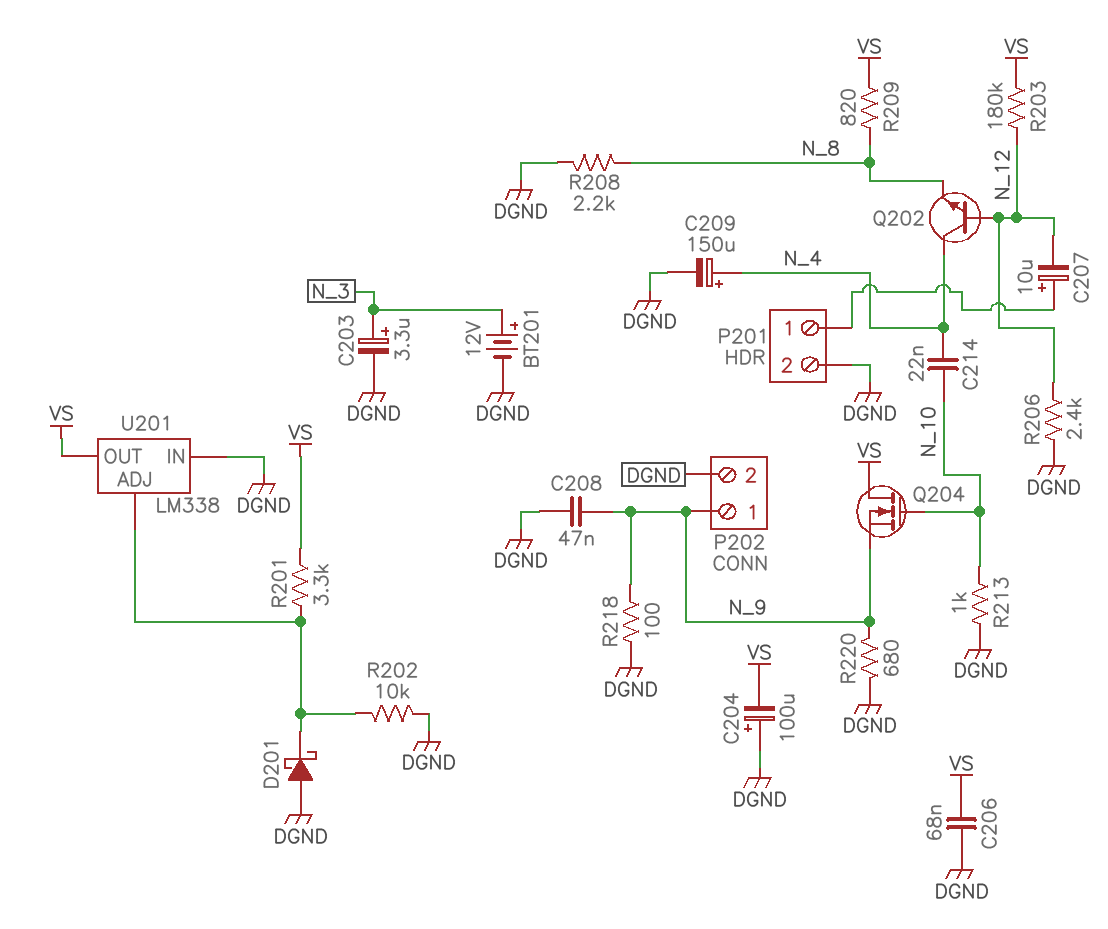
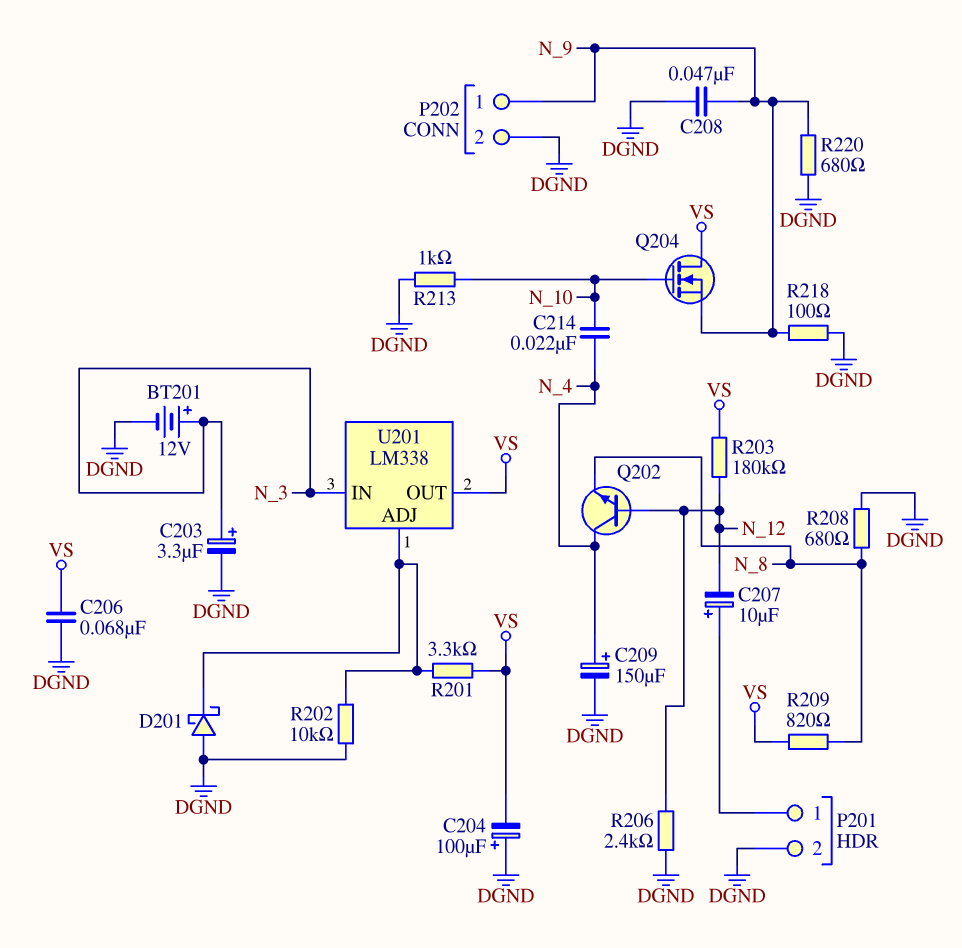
R208: 2.2k (DGND, N_8) -> 680 (DGND, N_8)
U201 pin IN: DGND -> N_3

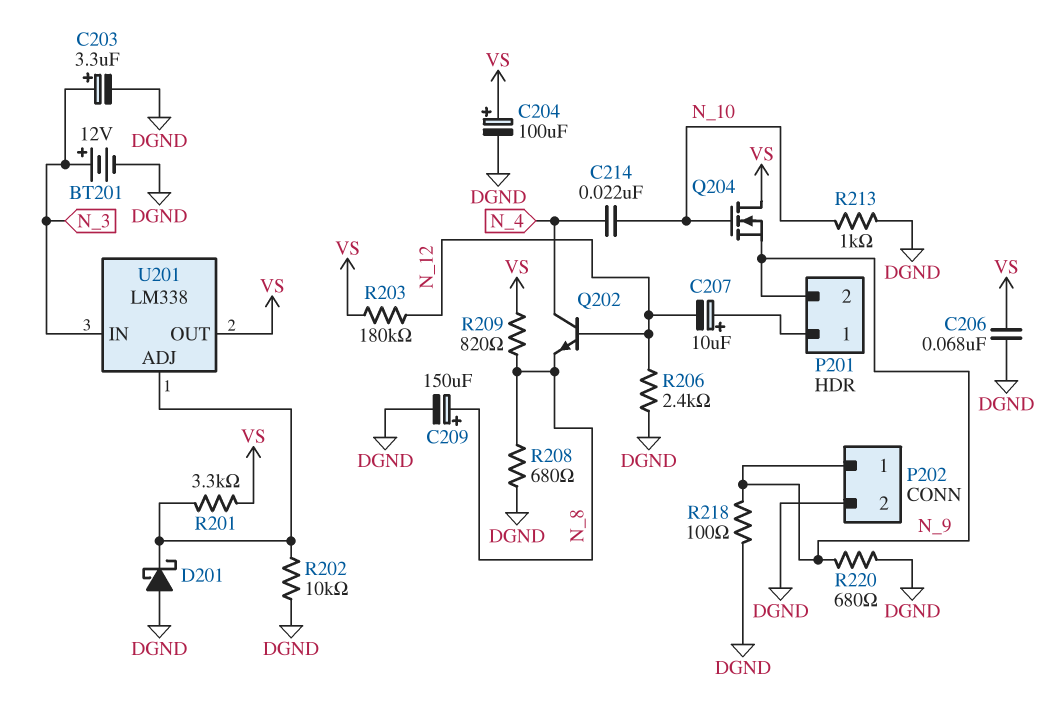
C204: 100uF (plus DGND, minus VS) -> 100uF (plus VS, minus DGND)
C208: 47nF (DGND, N_9) -> none
C209: 150uF (plus N_4, minus DGND) -> 150uF (plus N_8, minus DGND)
P201 pin 2: DGND -> N_9

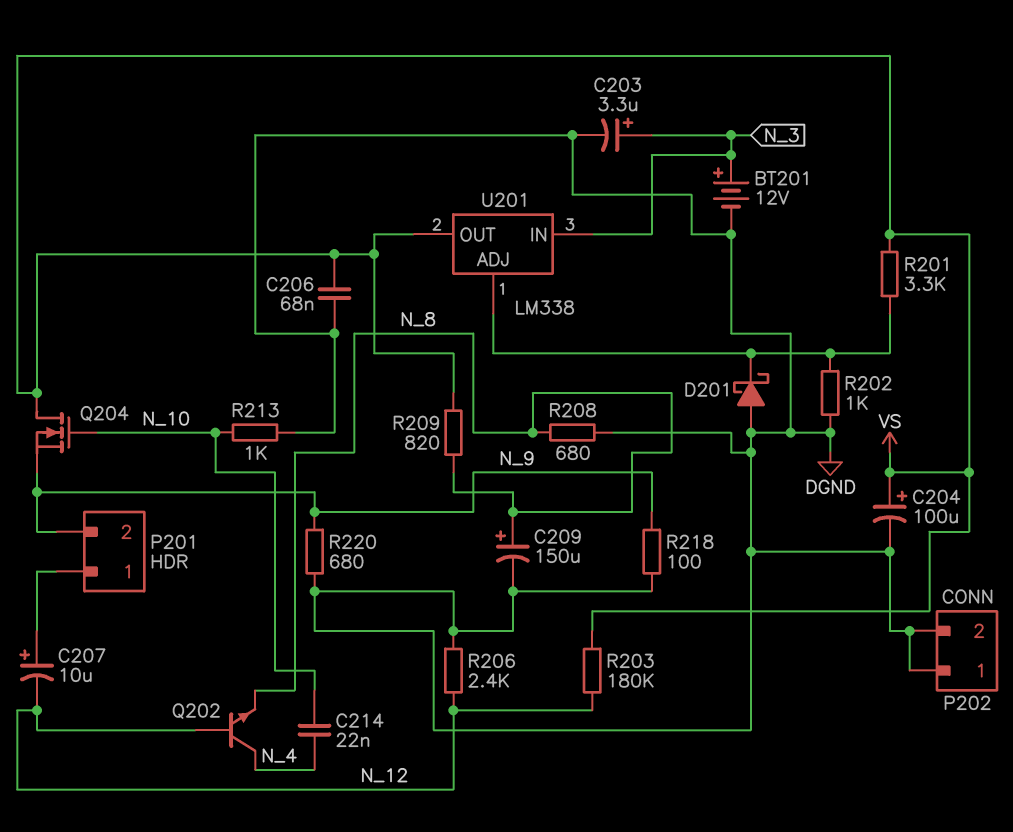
P202 pin 1: N_9 -> DGND
R202: 10k (DGND, U201/ADJ) -> 1k (DGND, U201/ADJ)

